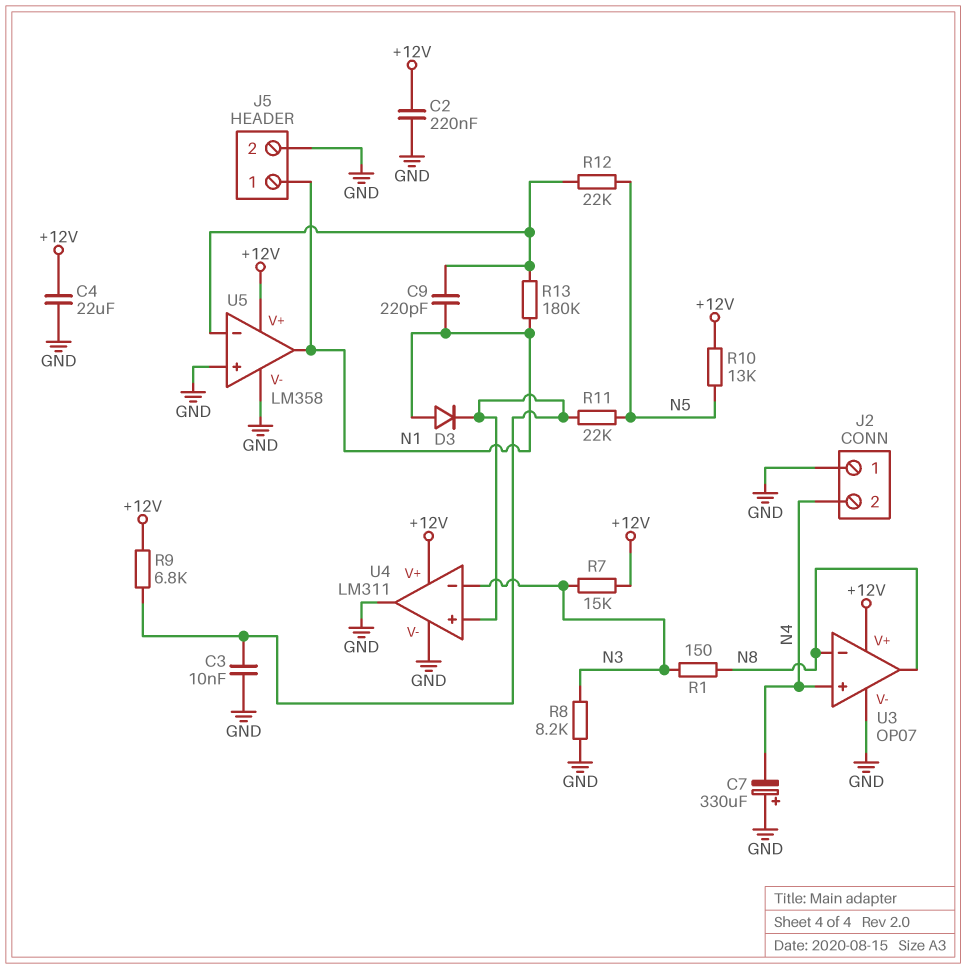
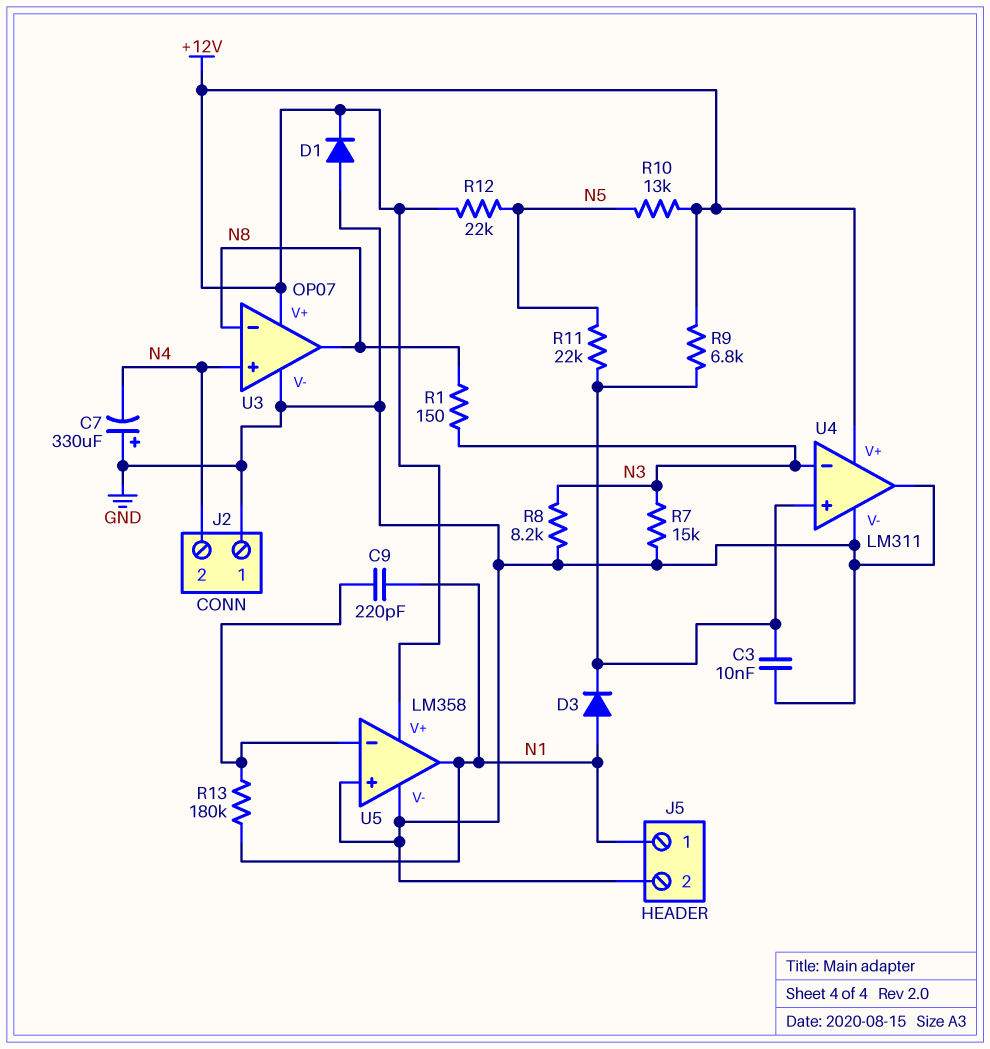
C2: 220nF (+12V, GND) -> none
C4: 22uF (+12V, GND) -> none
D1: none -> diode (A GND, K +12V)
R7: 15k (+12V, N3) -> 15k (GND, N3)
R12: 22k (N5, U5/in-) -> 22k (+12V, N5)

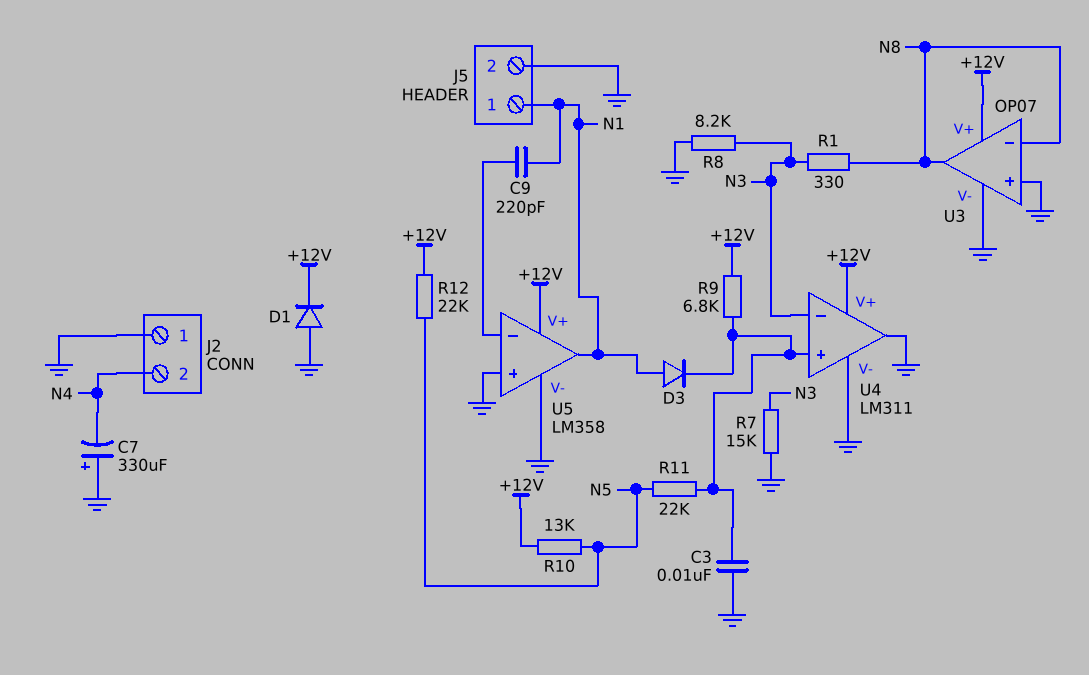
R1: 150 (N3, N8) -> 330 (N3, N8)
R13: 180k (N1, U5/in-) -> none
U3 pin in+: N4 -> GND

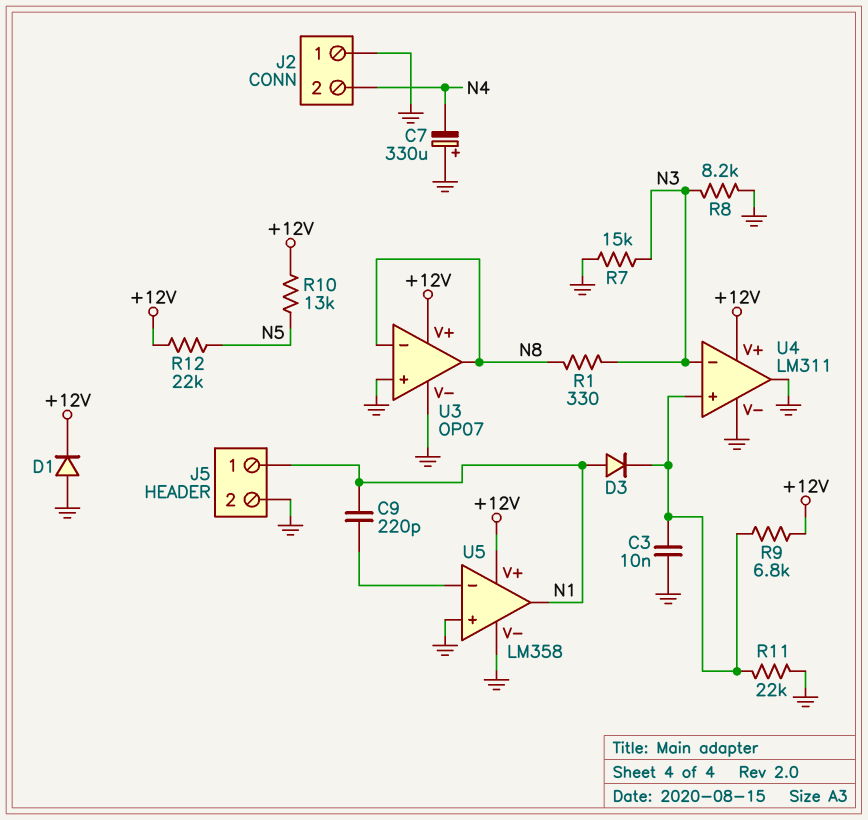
R11: 22k (N5, U4/in+) -> 22k (GND, U4/in+)

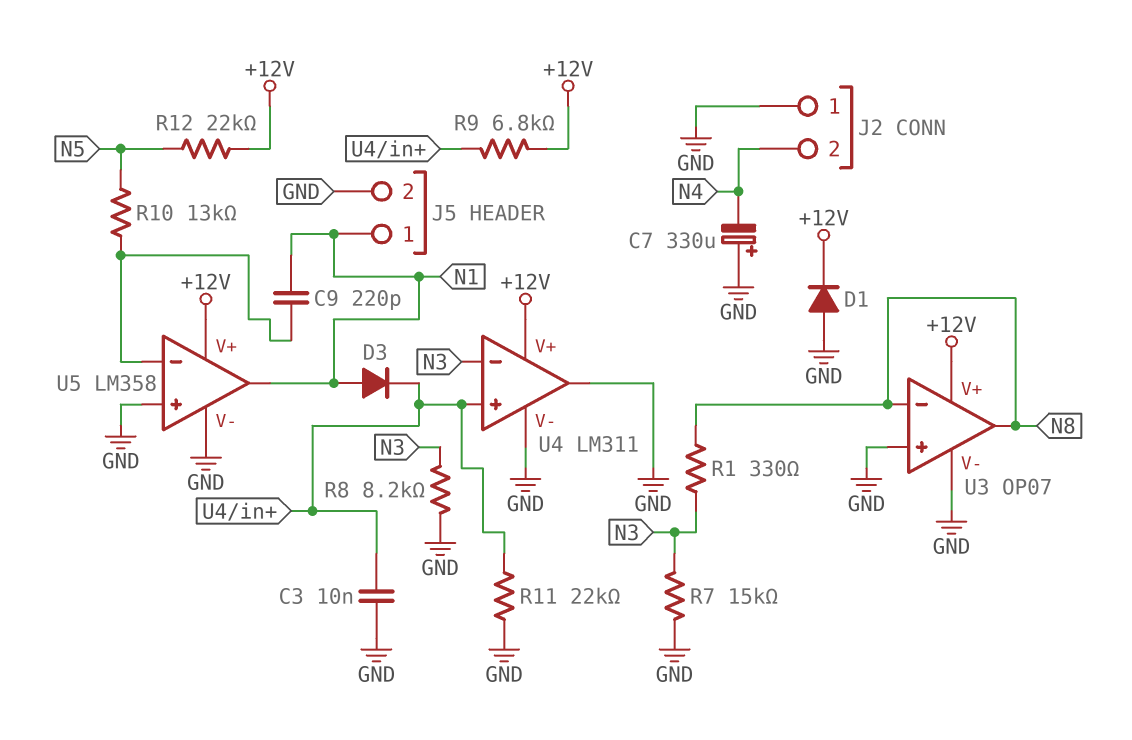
R10: 13k (+12V, N5) -> 13k (N5, U5/in-)

